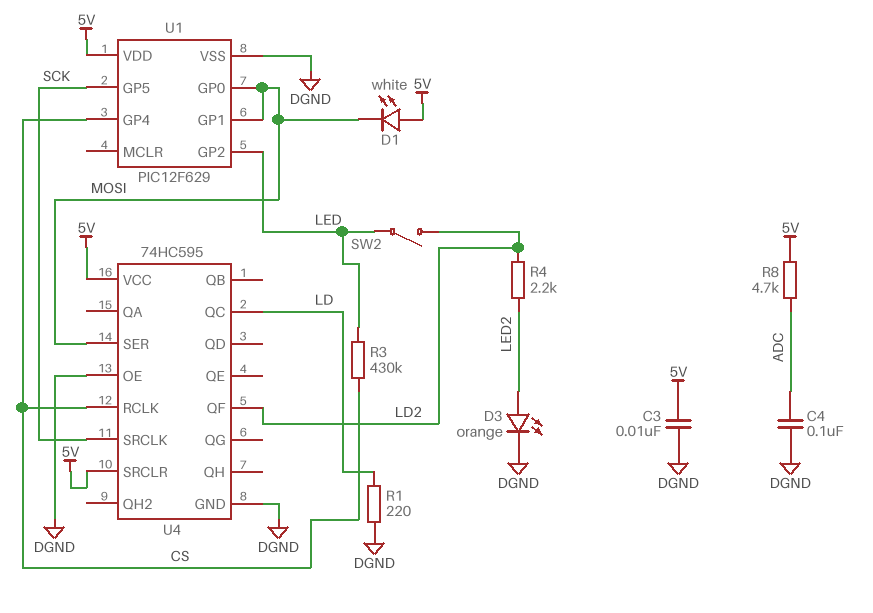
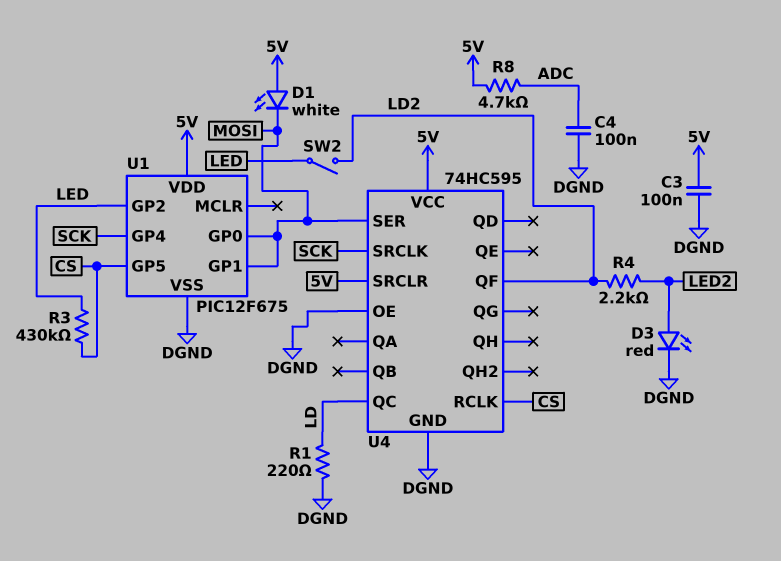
C3: 10nF (5V, DGND) -> 100nF (5V, DGND)
D3: LED orange (A LED2, K DGND) -> LED red (A LED2, K DGND)
U1: PIC12F629 -> PIC12F675
U1 pin GP4: CS -> SCK
U1 pin GP5: SCK -> CS

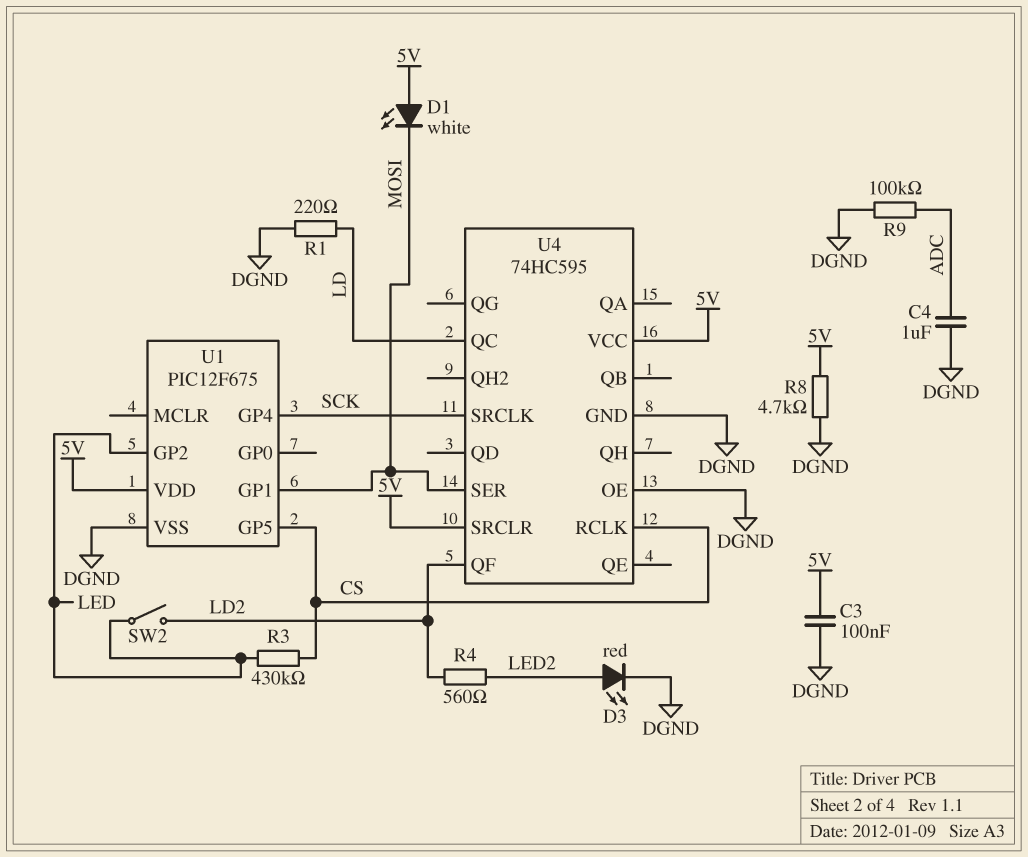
C4: 100nF (ADC, DGND) -> 1uF (ADC, DGND)
R4: 2.2k (LD2, LED2) -> 560 (LD2, LED2)
R8: 4.7k (5V, ADC) -> 4.7k (5V, DGND)
R9: none -> 100k (ADC, DGND)
U1 pin GP0: MOSI -> none

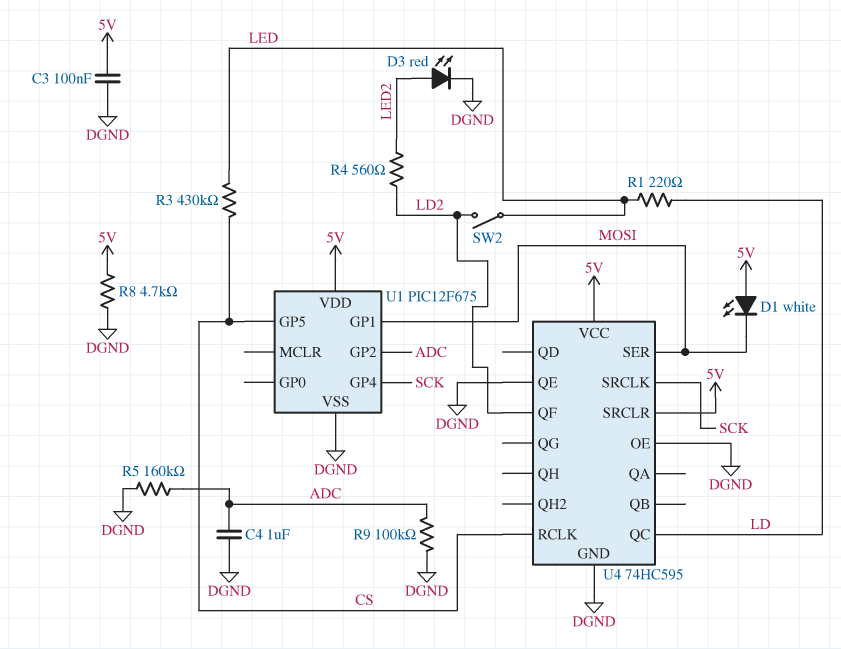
R1: 220 (DGND, LD) -> 220 (LD, LED)
R5: none -> 160k (ADC, DGND)
U1 pin GP2: LED -> ADC
U4 pin QE: none -> DGND

